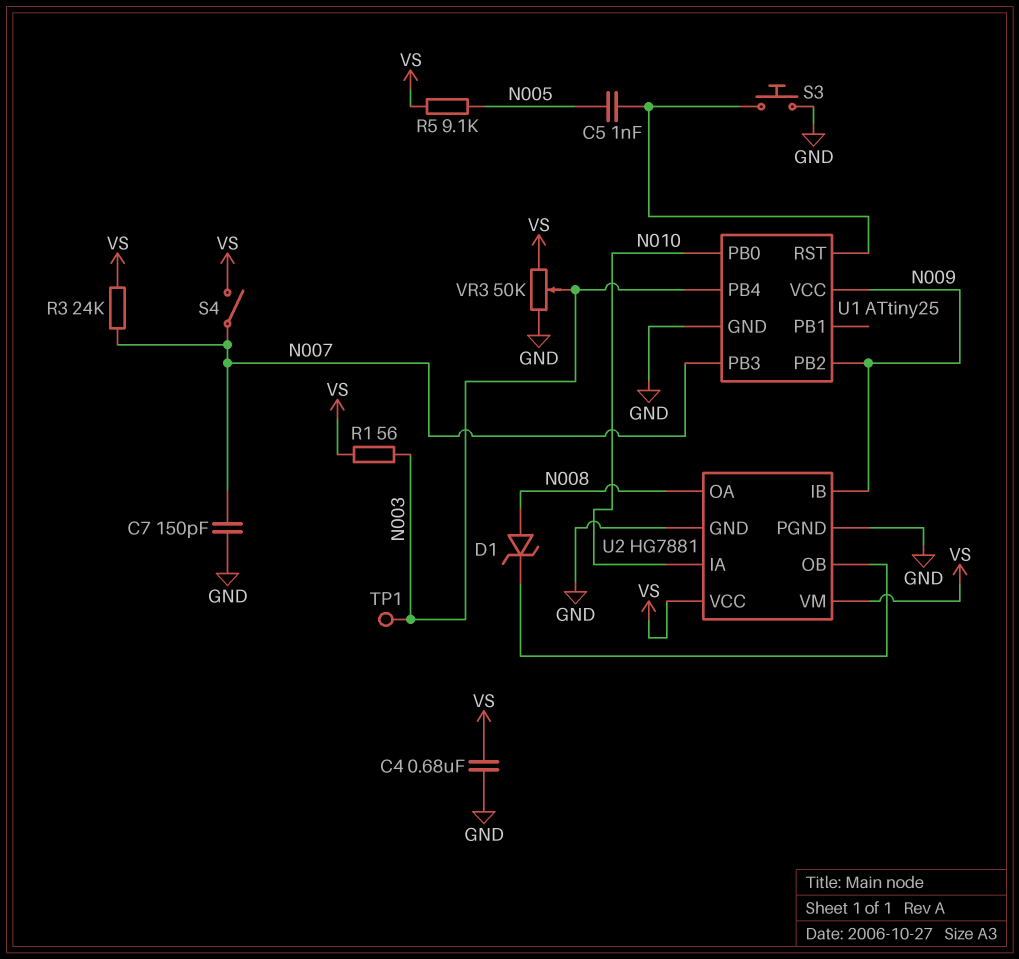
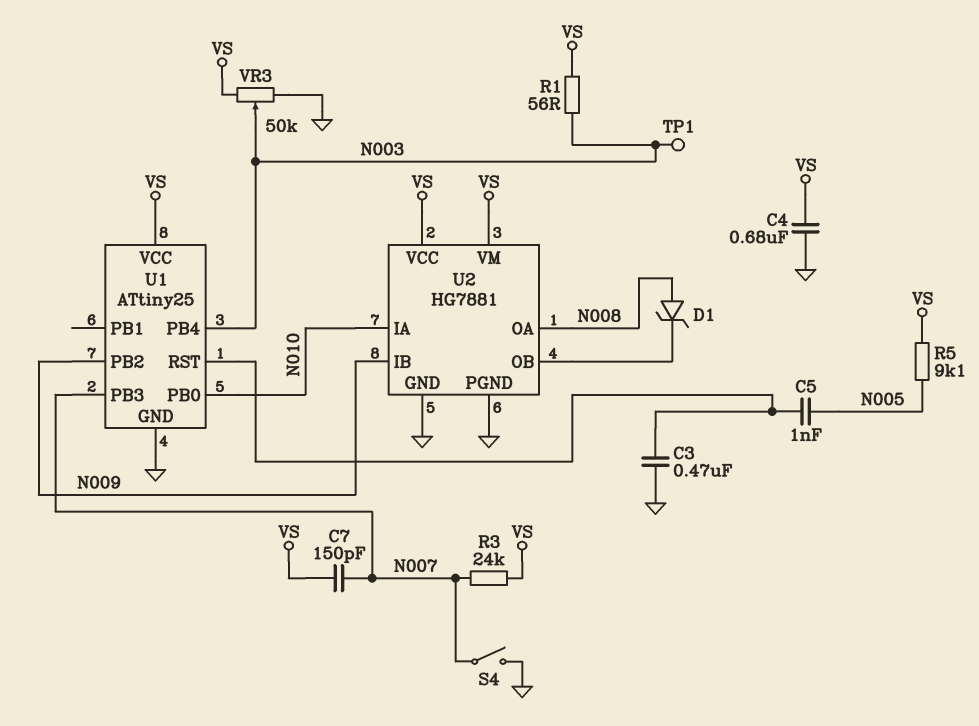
C3: none -> 470nF (GND, U1/RST)
C7: 150pF (GND, N007) -> 150pF (N007, VS)
S3: button (GND, U1/RST) -> none
S4: switch (N007, VS) -> switch (GND, N007)
U1 pin VCC: N009 -> VS

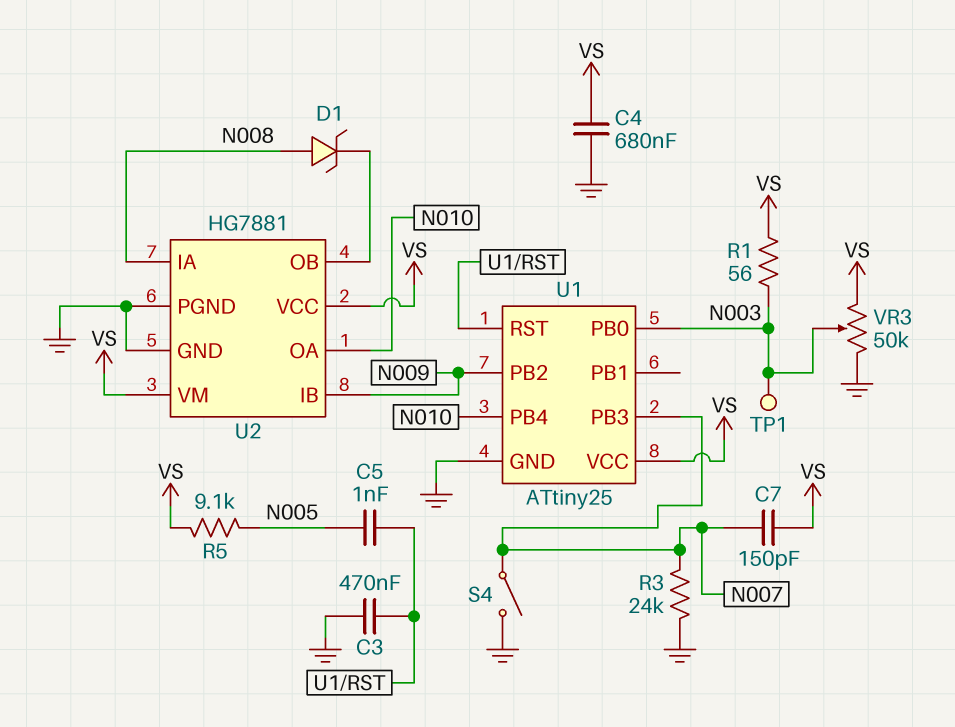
R3: 24k (N007, VS) -> 24k (GND, N007)
U1 pin PB0: N010 -> N003
U1 pin PB4: N003 -> N010
U2 pin IA: N010 -> N008
U2 pin OA: N008 -> N010

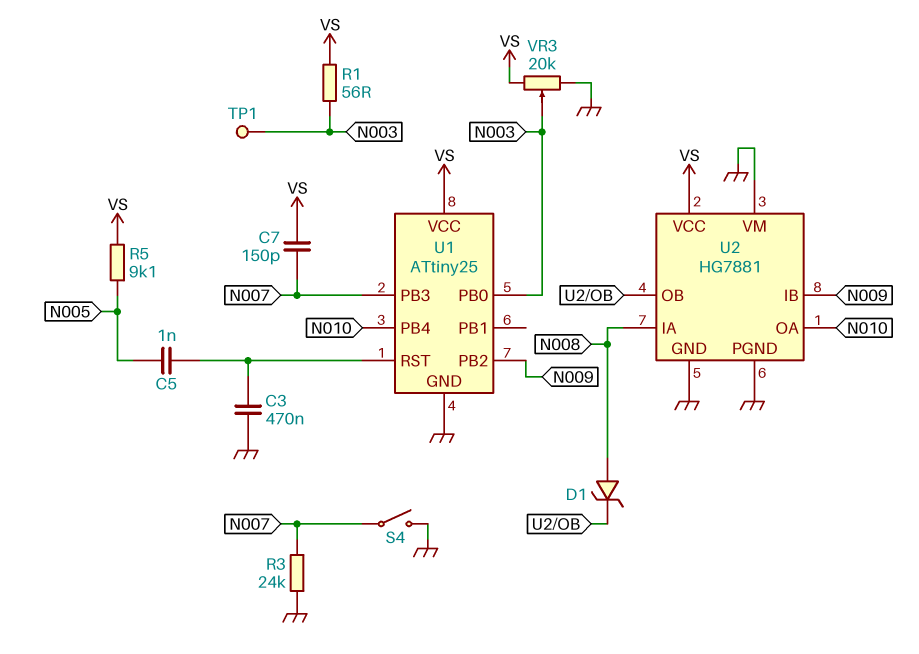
C4: 680nF (GND, VS) -> none
U2 pin VM: VS -> GND
VR3: 50k (GND, VS, wiper N003) -> 20k (GND, VS, wiper N003)

